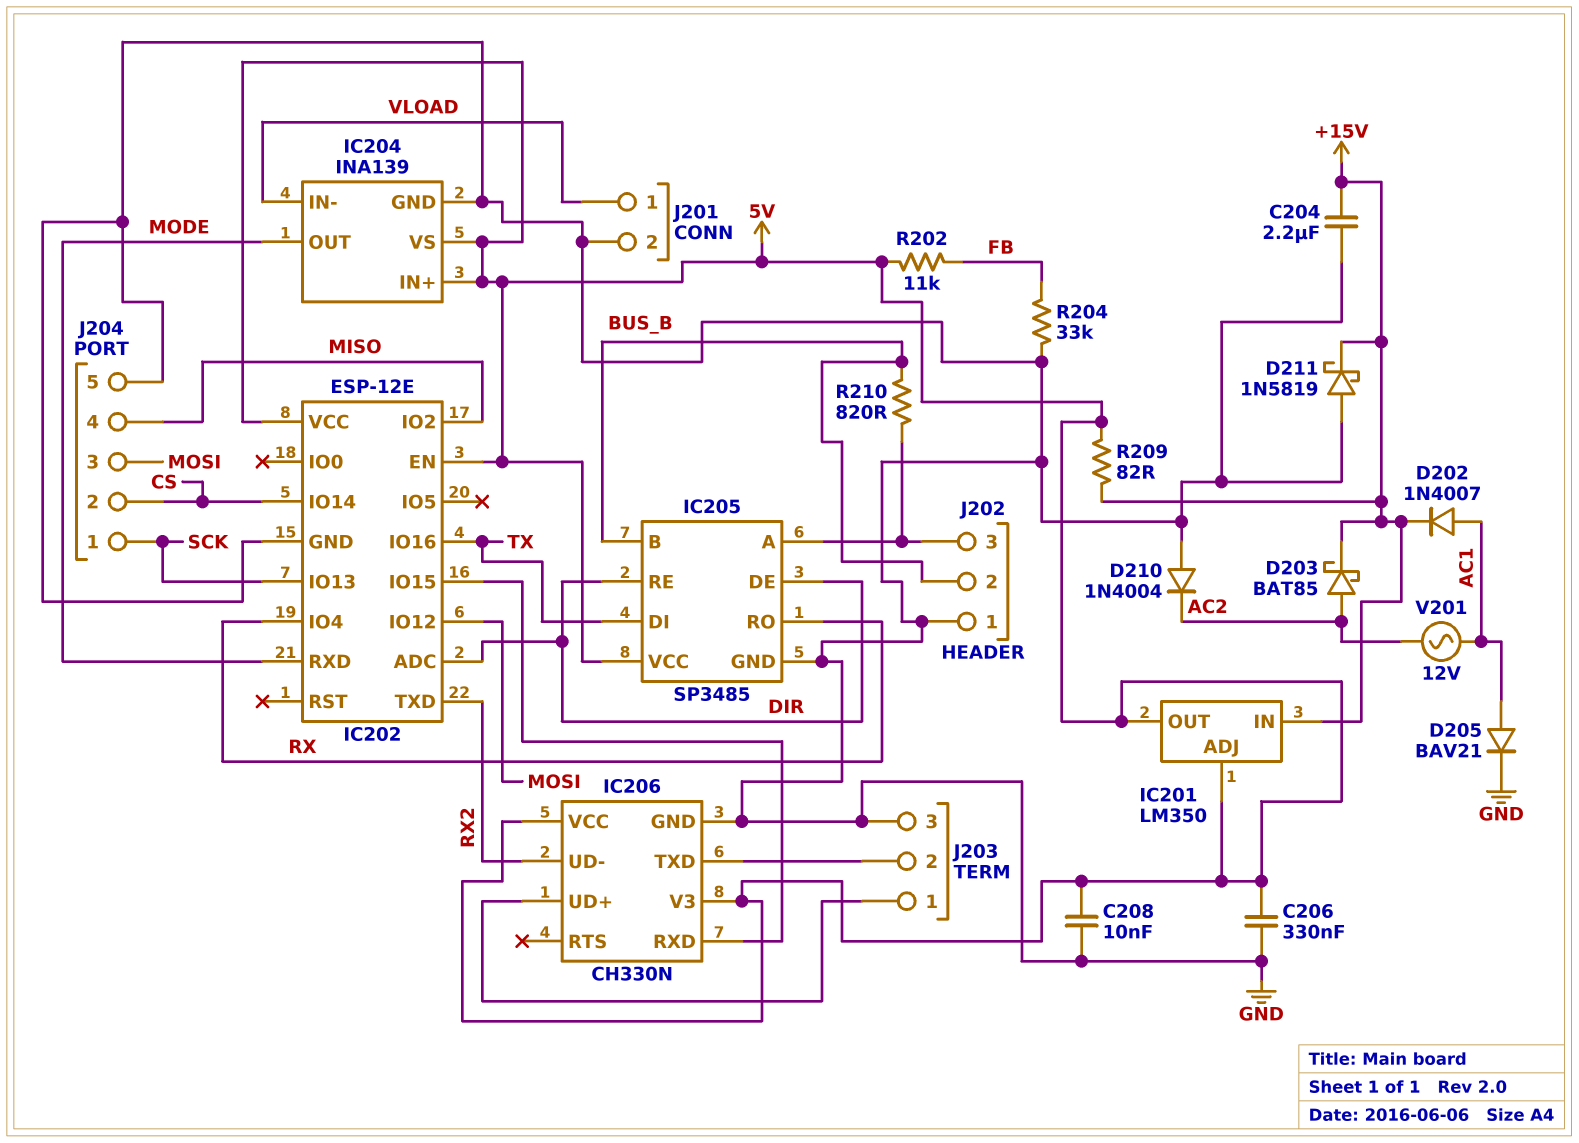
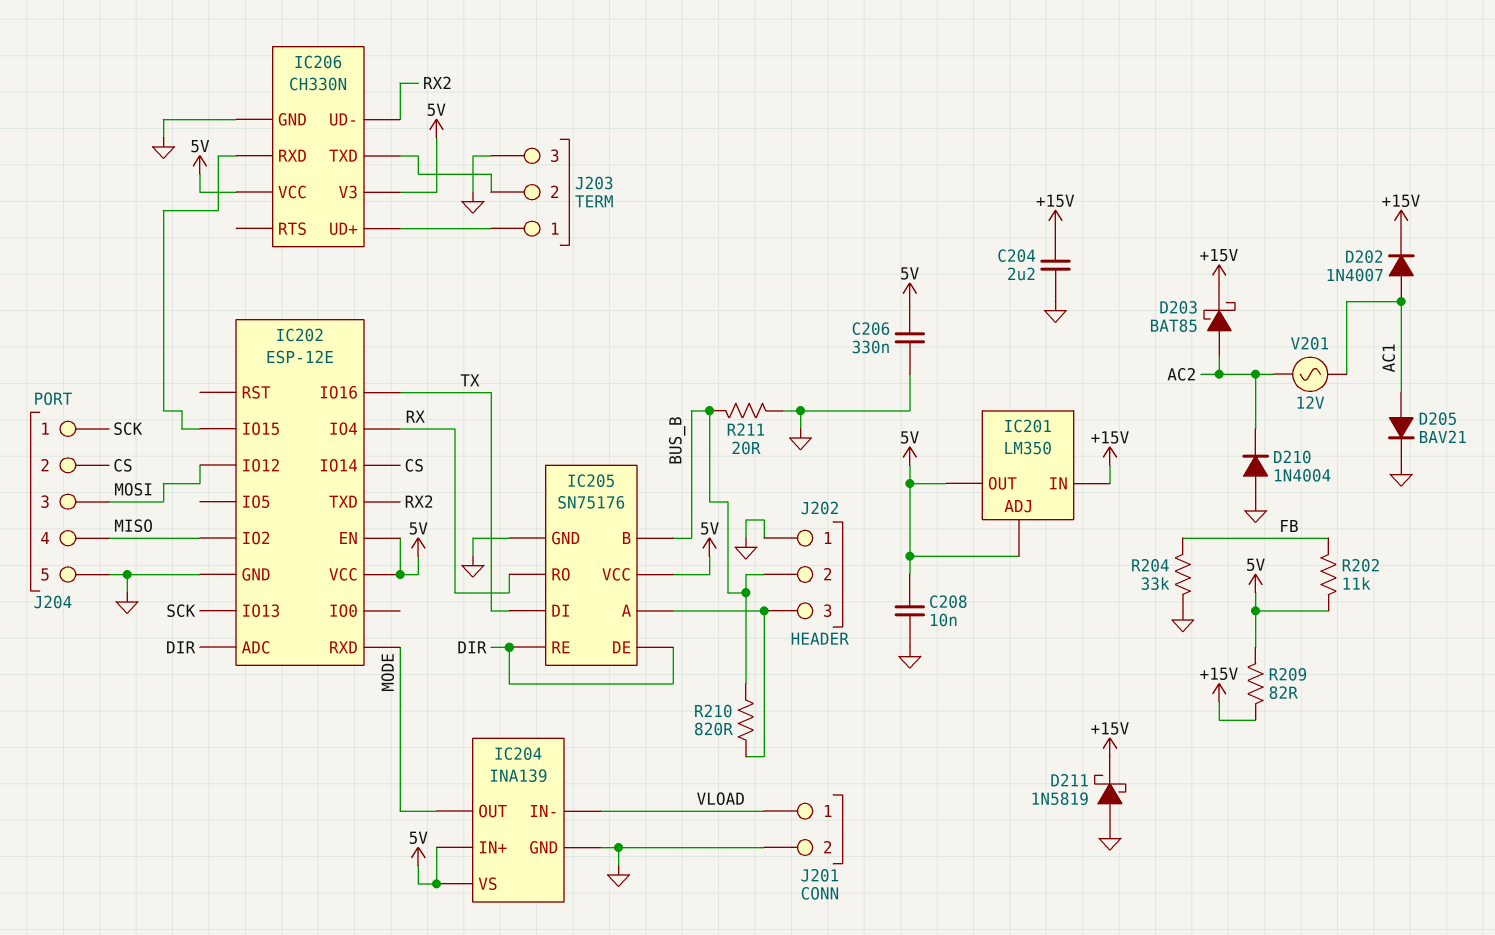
IC205: SP3485 -> SN75176
R211: none -> 20 (BUS_B, GND)

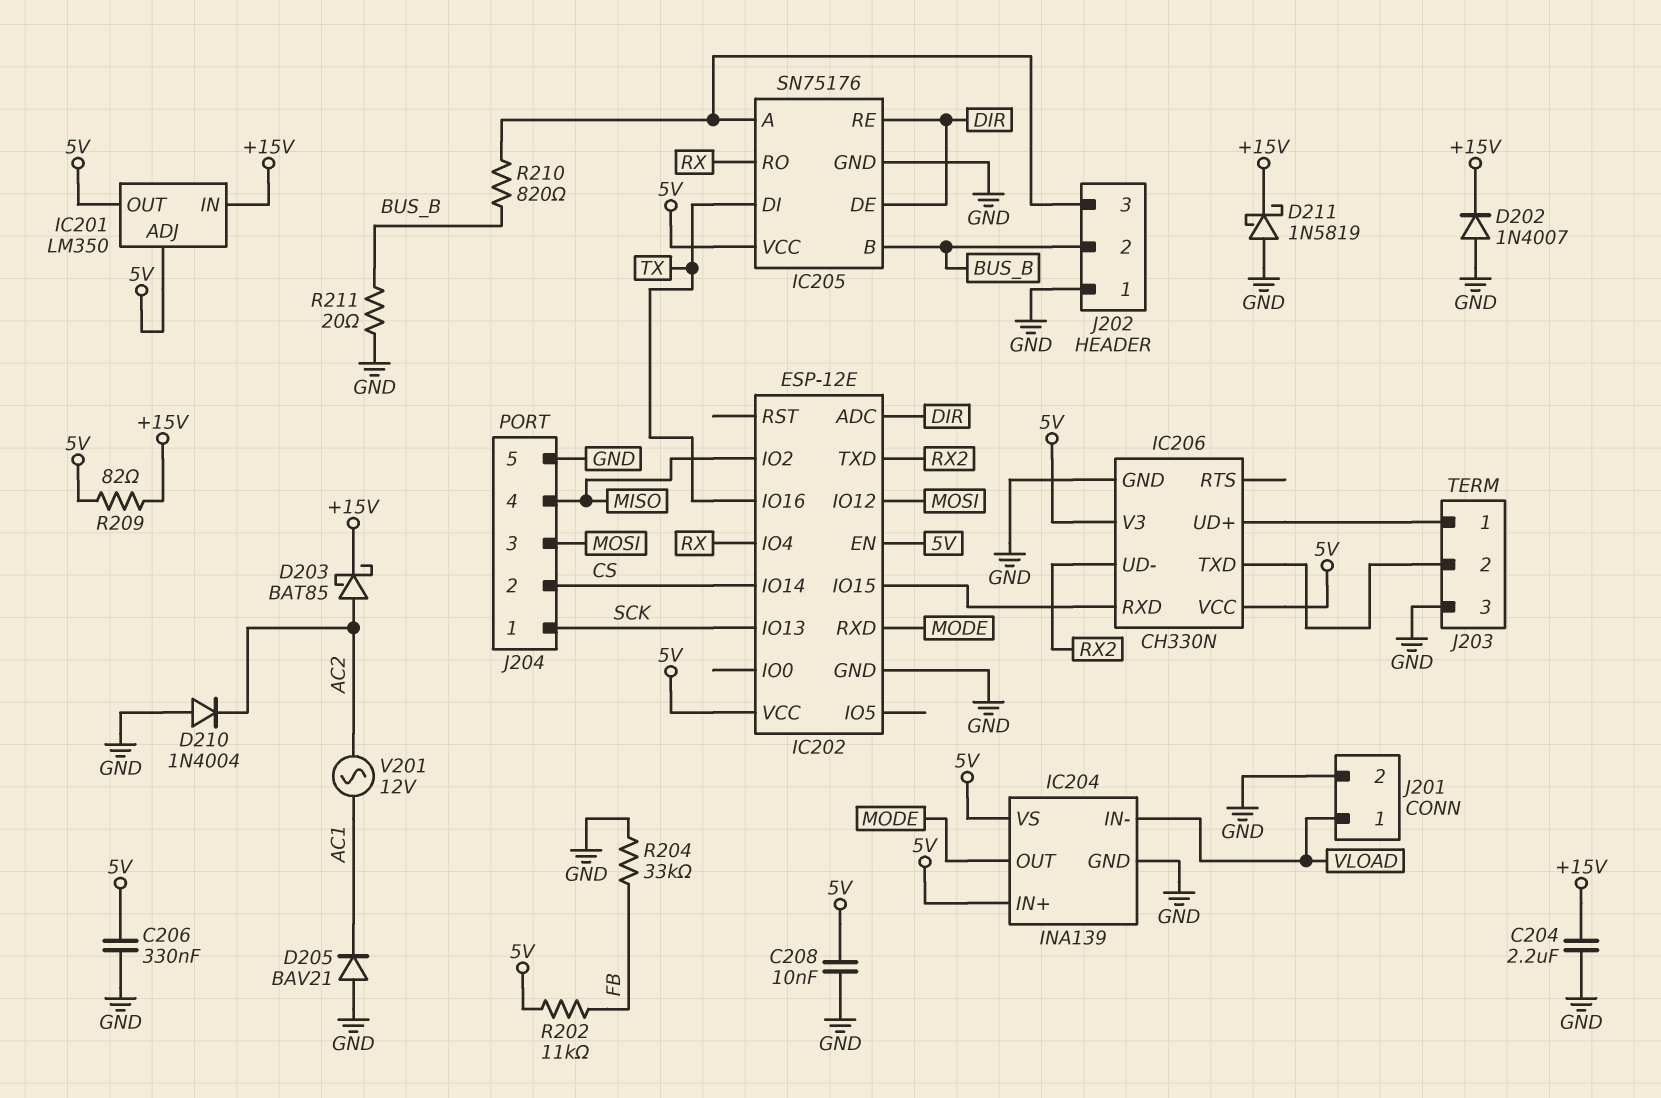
D202: diode 1N4007 (A AC1, K +15V) -> diode 1N4007 (A GND, K +15V)
D205: diode BAV21 (A AC1, K GND) -> diode BAV21 (A GND, K AC1)

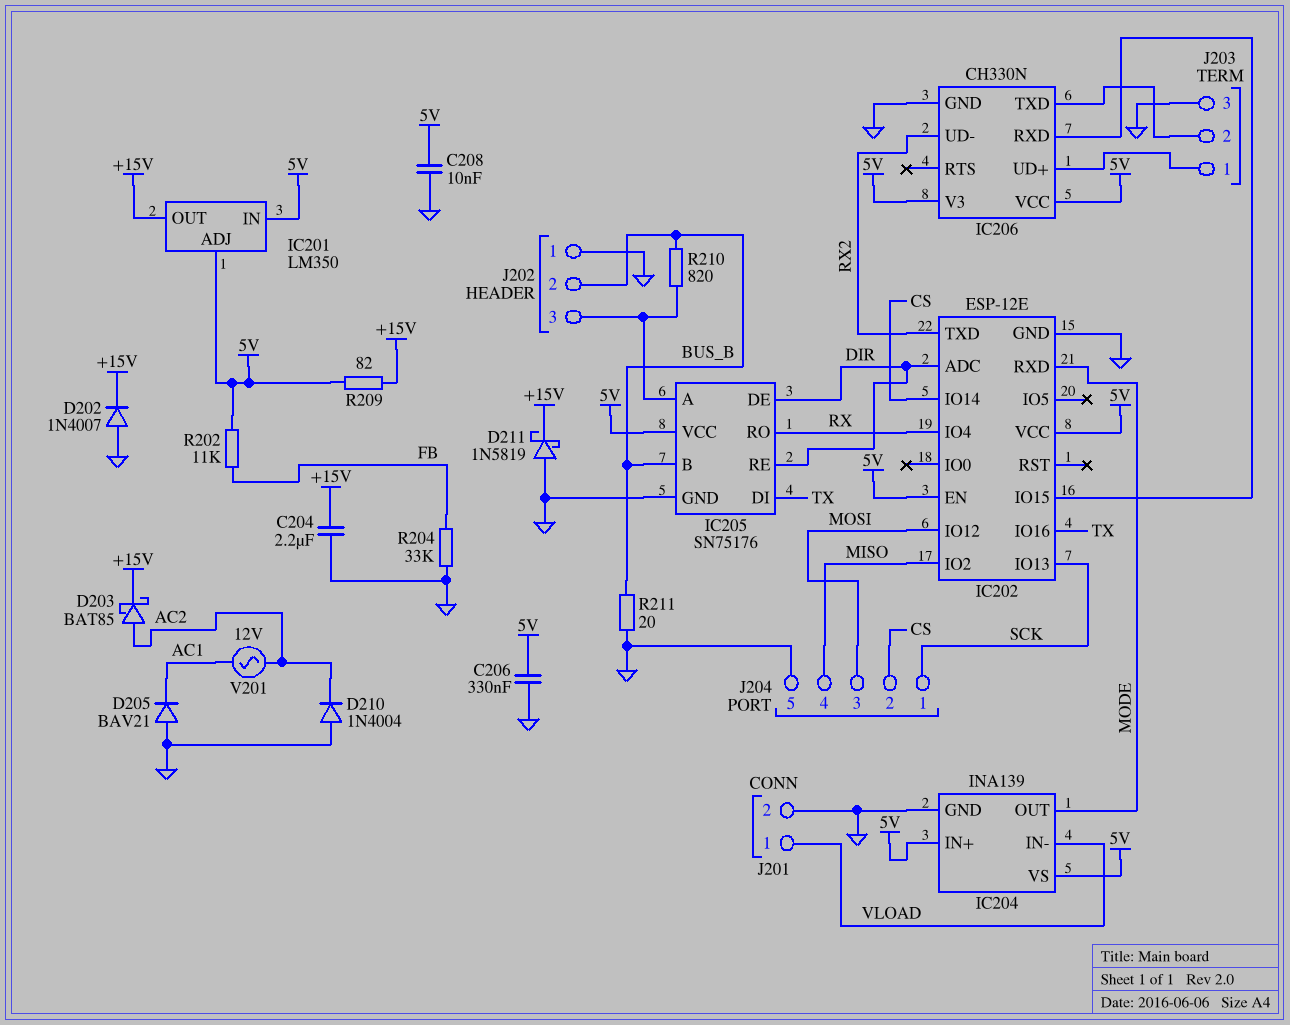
IC201 pin IN: +15V -> 5V
IC201 pin OUT: 5V -> +15V

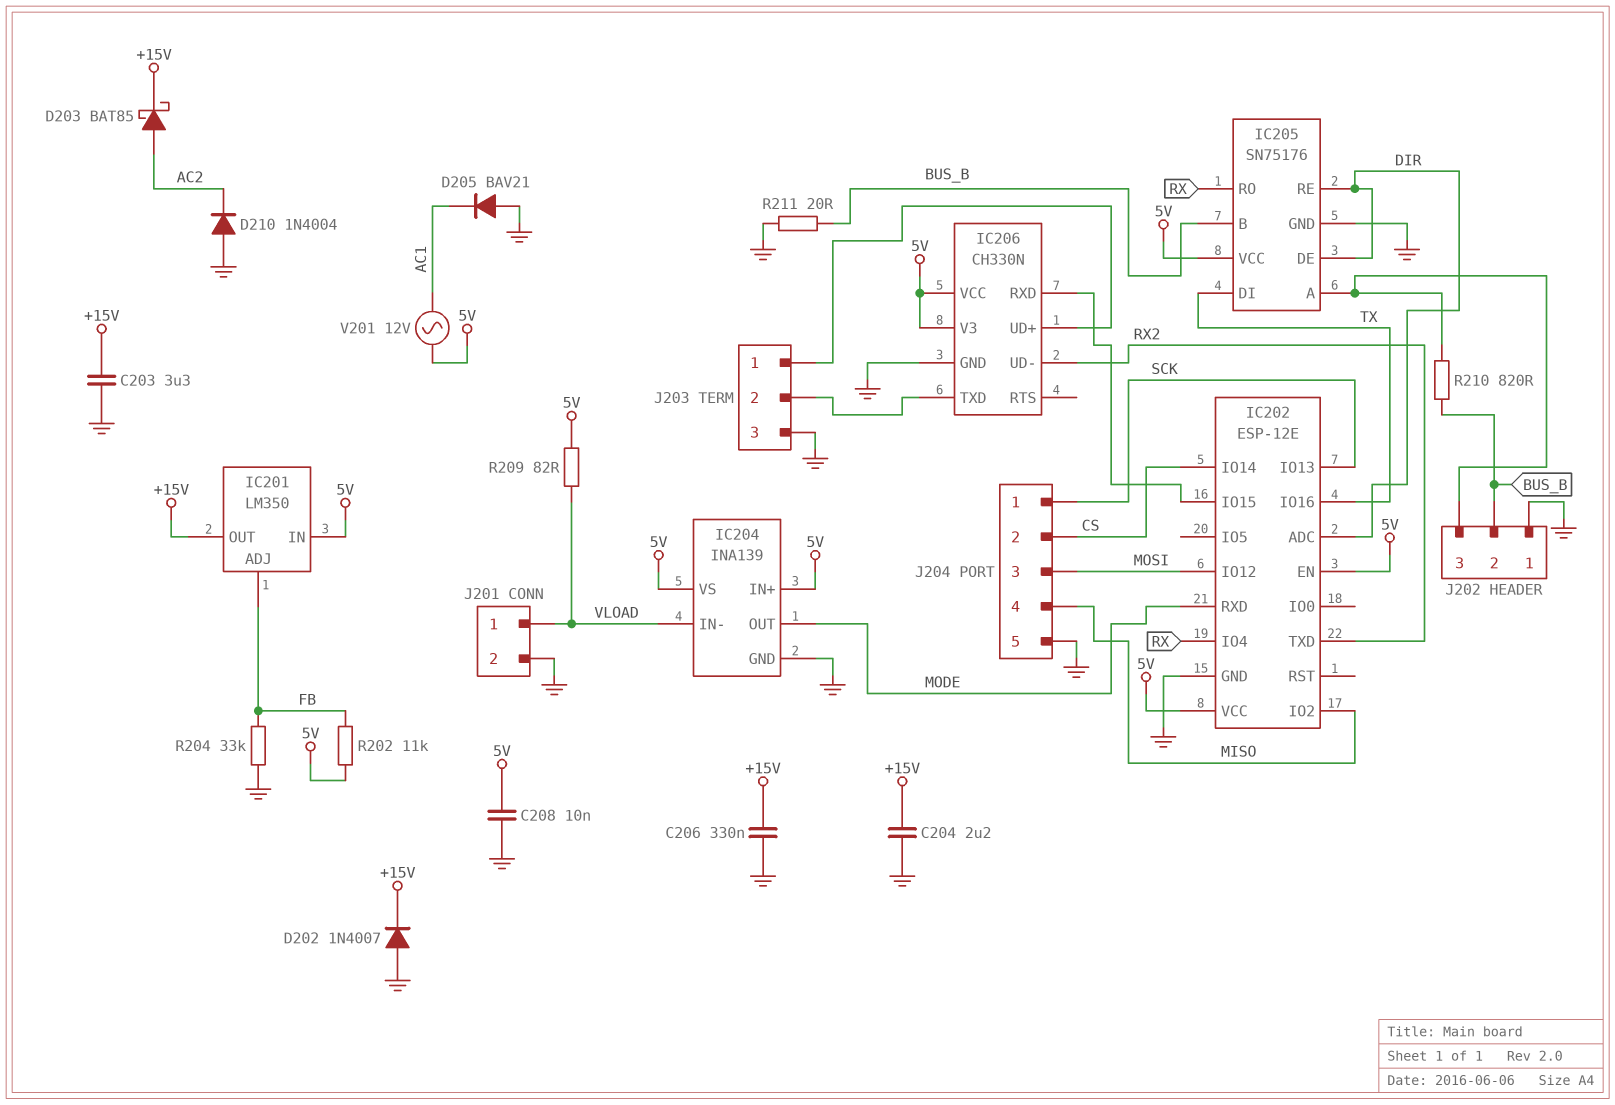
C203: none -> 3.3uF (+15V, GND)
C206: 330nF (5V, GND) -> 330nF (+15V, GND)
D211: schottky 1N5819 (A GND, K +15V) -> none
IC201 pin ADJ: 5V -> FB
R209: 82 (+15V, 5V) -> 82 (5V, VLOAD)
V201: AC 12V (AC1, AC2) -> AC 12V (5V, AC1)

